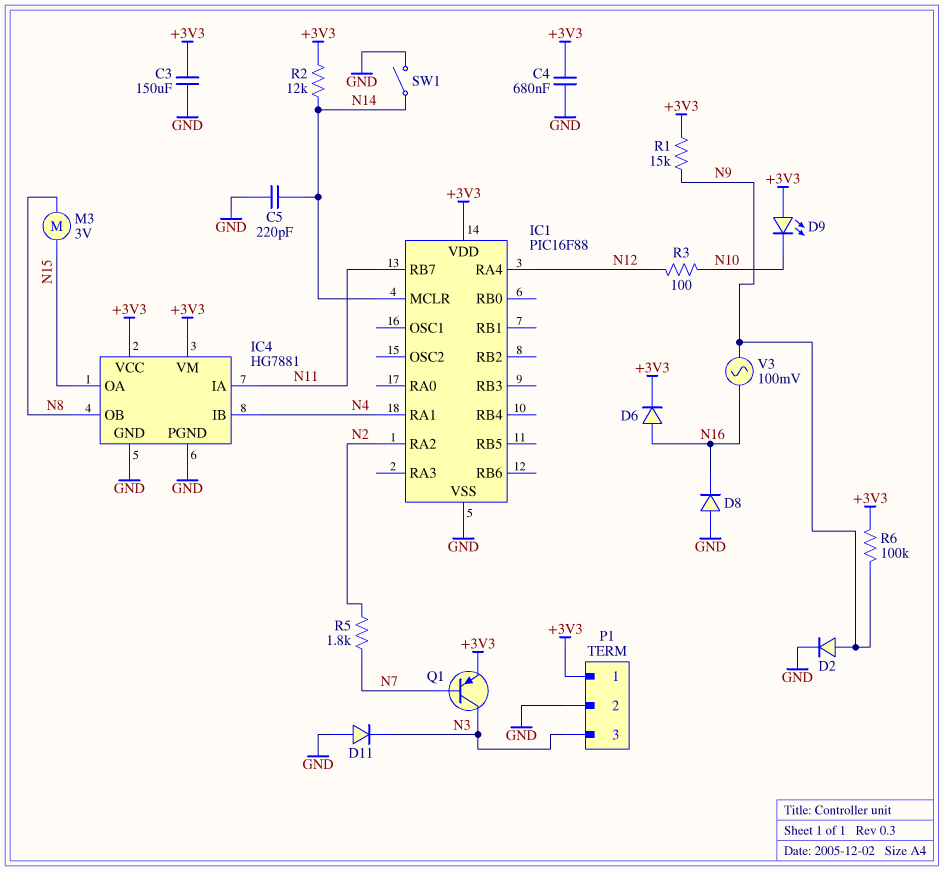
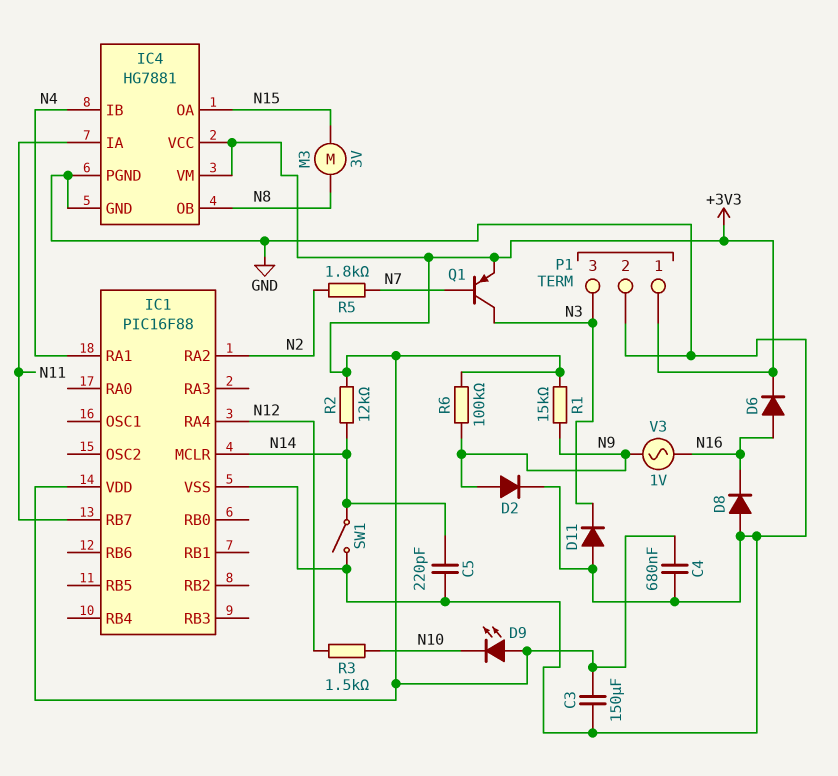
R3: 100 (N10, N12) -> 1.5k (N10, N12)
V3: AC 100mV (N9, N16) -> AC 1V (N9, N16)

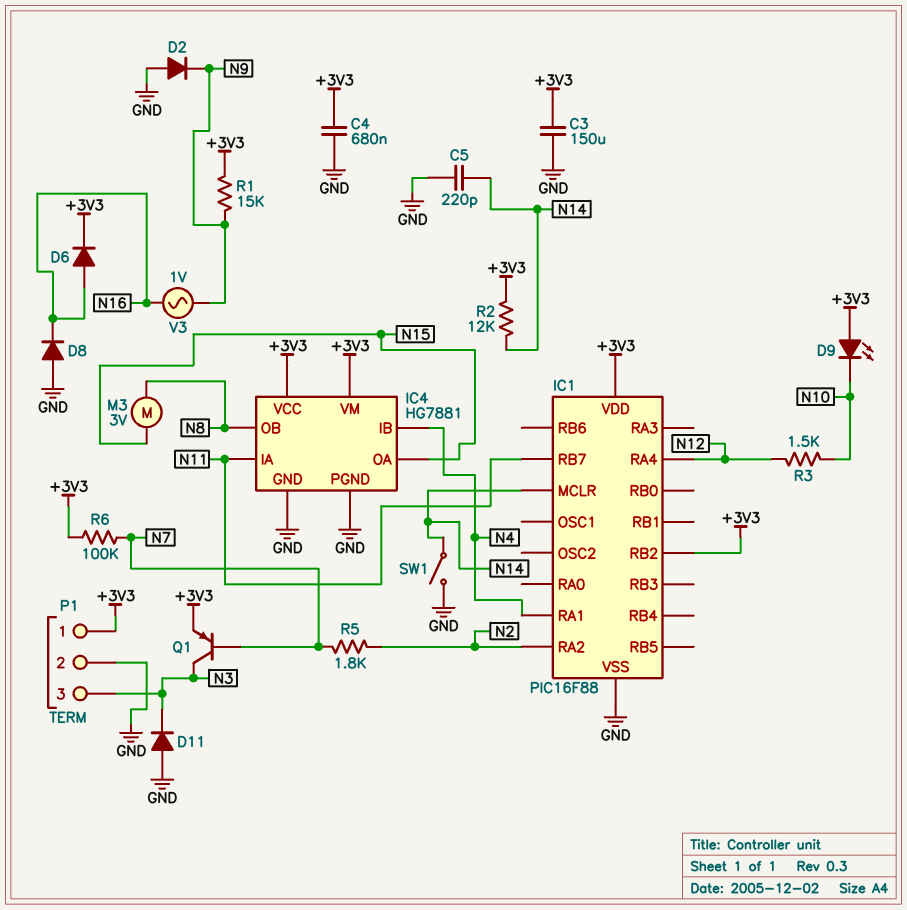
D2: diode (A N9, K GND) -> diode (A GND, K N9)
IC1 pin RB2: none -> +3V3
R6: 100k (+3V3, N9) -> 100k (+3V3, N7)

